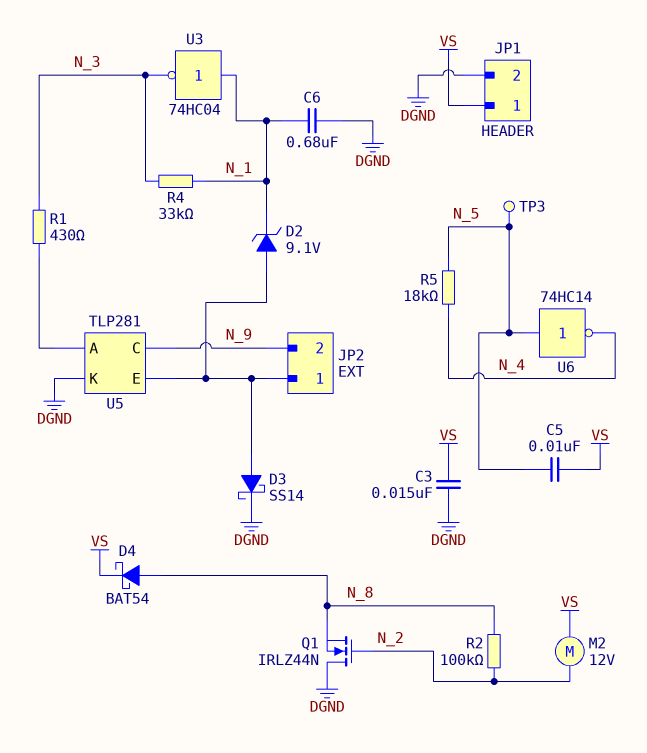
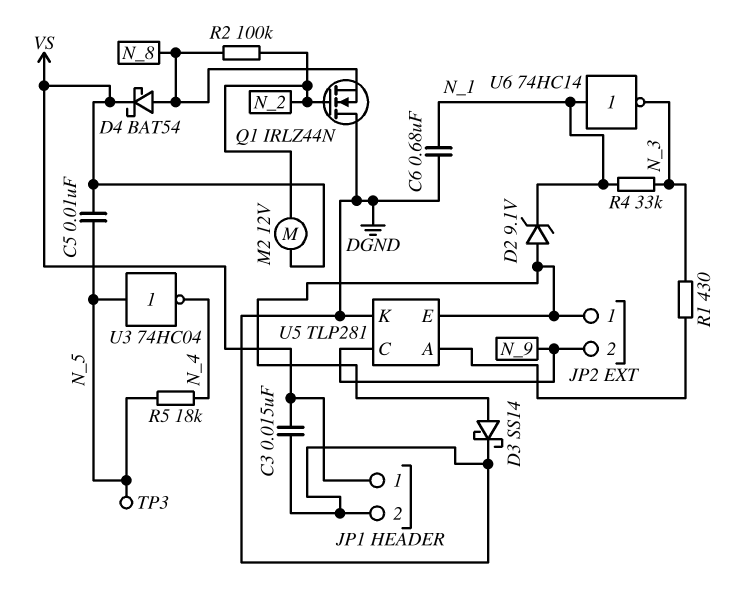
U3: NOT 74HC04 (in N_1, out N_3) -> NOT 74HC04 (in N_5, out N_4)
U6: NOT 74HC14 (in N_5, out N_4) -> NOT 74HC14 (in N_1, out N_3)

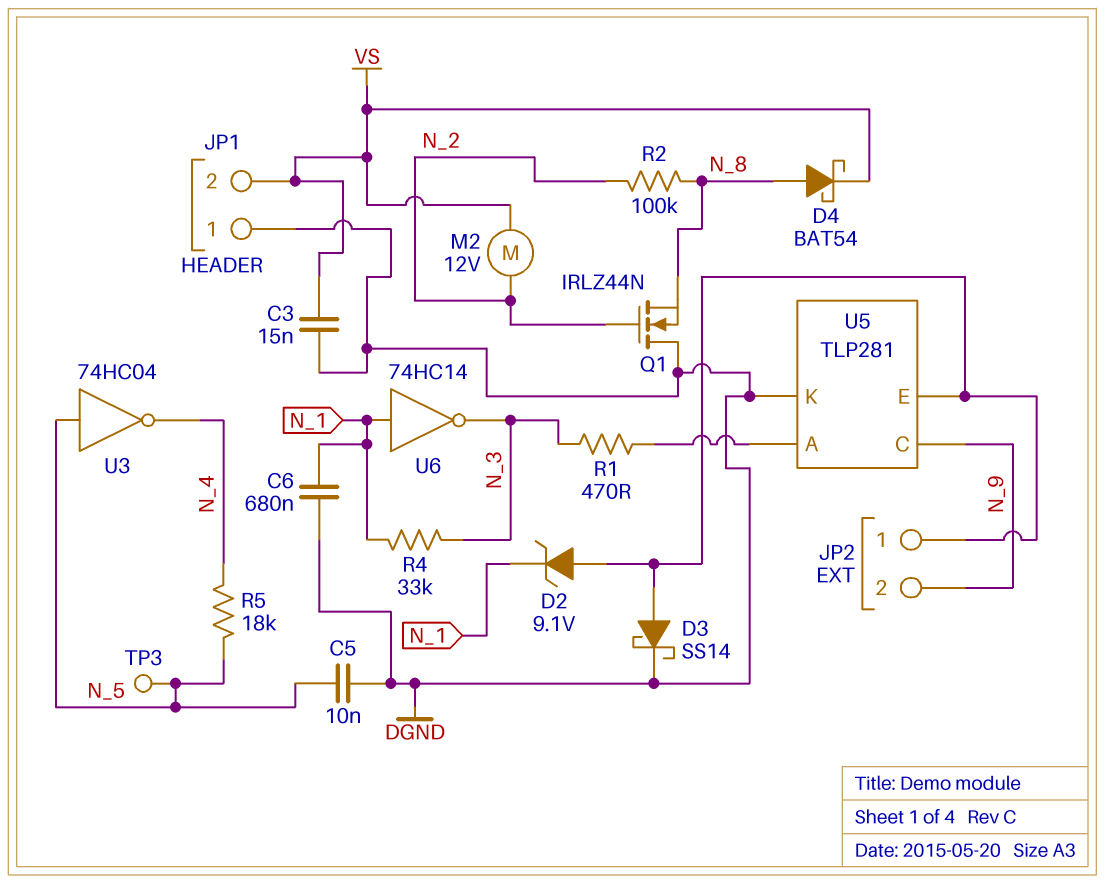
C5: 10nF (N_5, VS) -> 10nF (DGND, N_5)
JP1 pin 1: VS -> DGND
JP1 pin 2: DGND -> VS
R1: 430 (N_3, U5/A) -> 470 (N_3, U5/A)

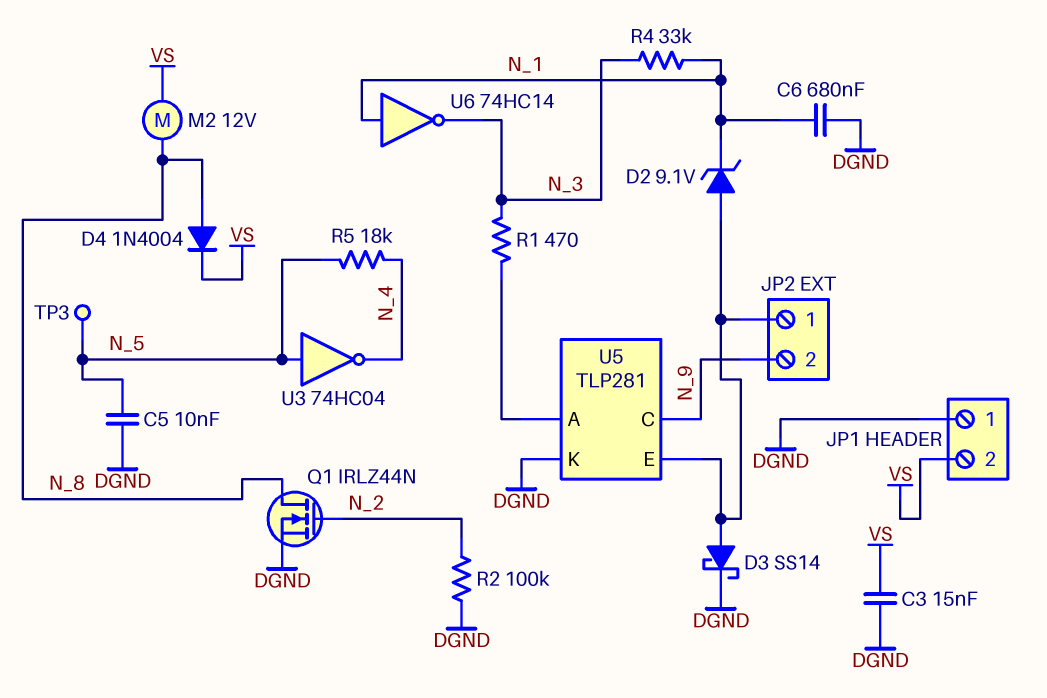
D4: schottky BAT54 (A N_8, K VS) -> diode 1N4004 (A N_8, K VS)
M2: motor 12V (N_2, VS) -> motor 12V (N_8, VS)
Q1: NMOS IRLZ44N (G N_2, D DGND, S N_8) -> NMOS IRLZ44N (G N_2, D N_8, S DGND)
R2: 100k (N_2, N_8) -> 100k (DGND, N_2)

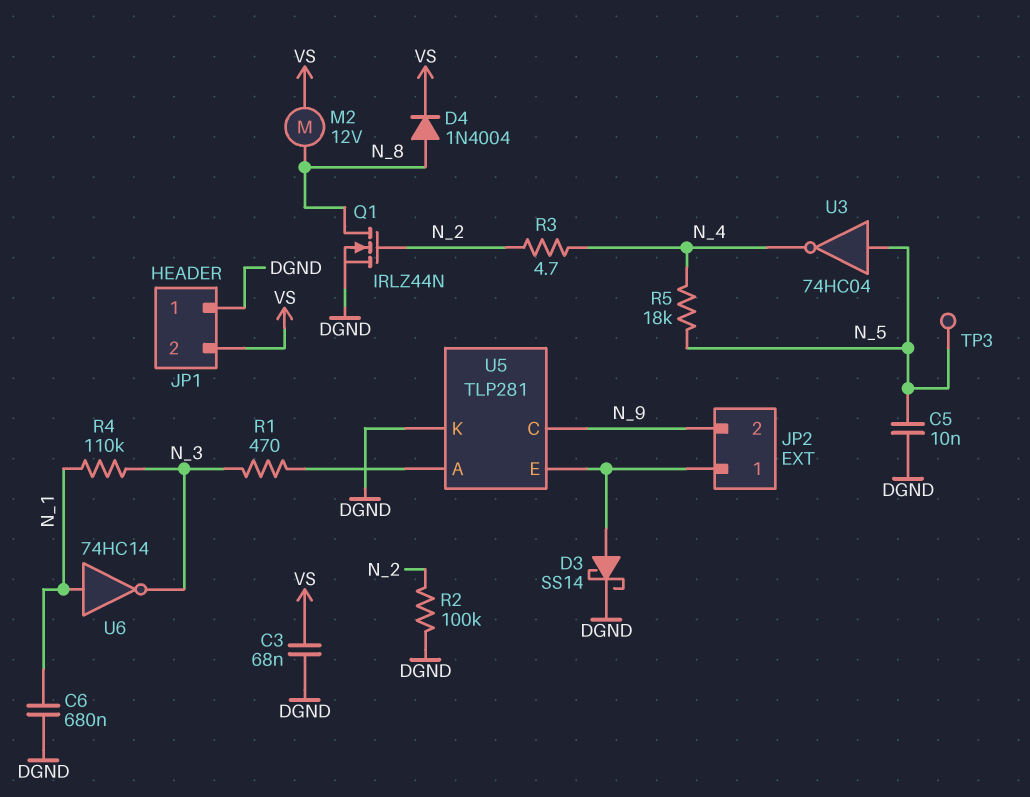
C3: 15nF (DGND, VS) -> 68nF (DGND, VS)
D2: zener 9.1V (A JP2/1, K N_1) -> none
R3: none -> 4.7 (N_2, N_4)
R4: 33k (N_1, N_3) -> 110k (N_1, N_3)

